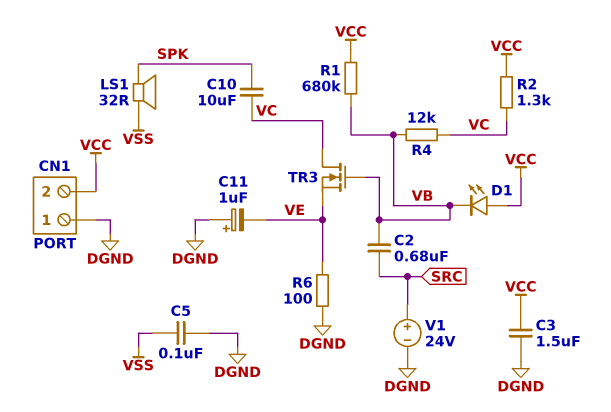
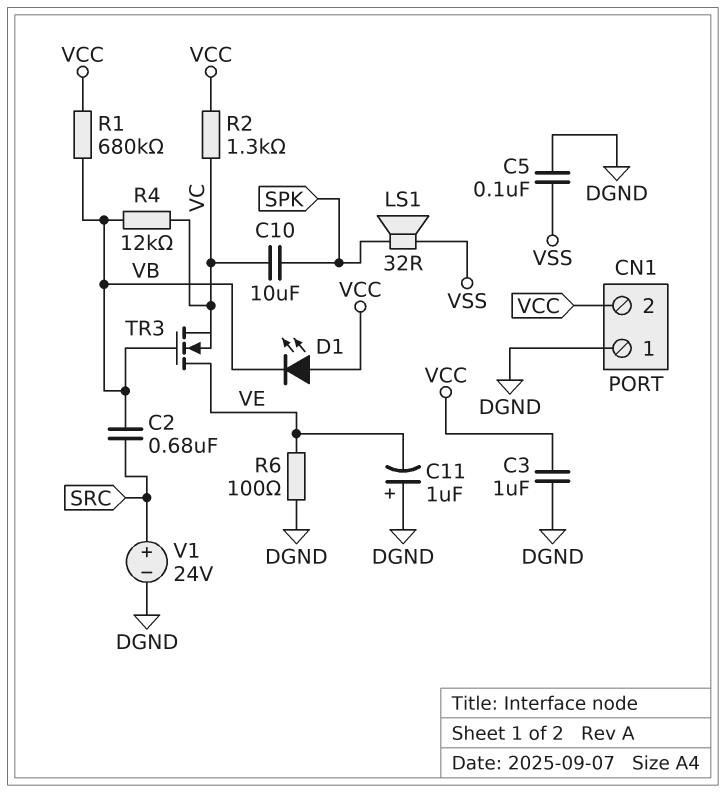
C3: 1.5uF (DGND, VCC) -> 1uF (DGND, VCC)
TR3: NMOS (G VB, D VC, S VE) -> NMOS (G VB, D VE, S VC)

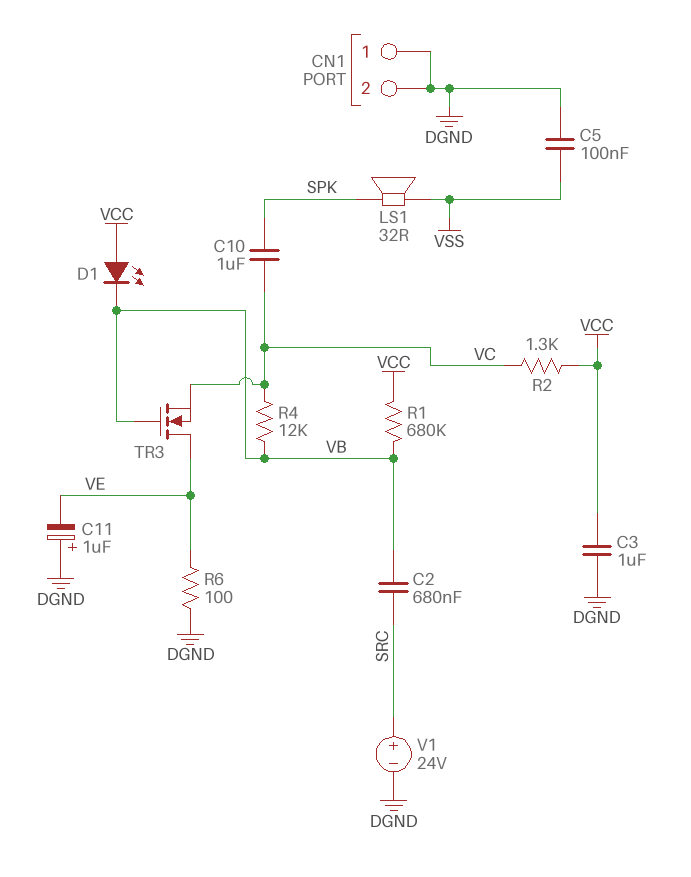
C10: 10uF (SPK, VC) -> 1uF (SPK, VC)
CN1 pin 2: VCC -> DGND

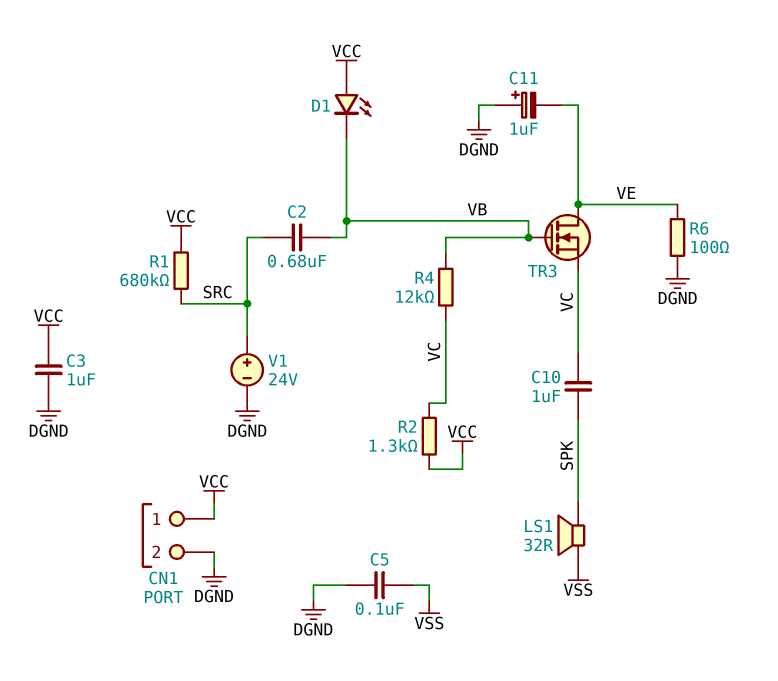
CN1 pin 1: DGND -> VCC
R1: 680k (VB, VCC) -> 680k (SRC, VCC)

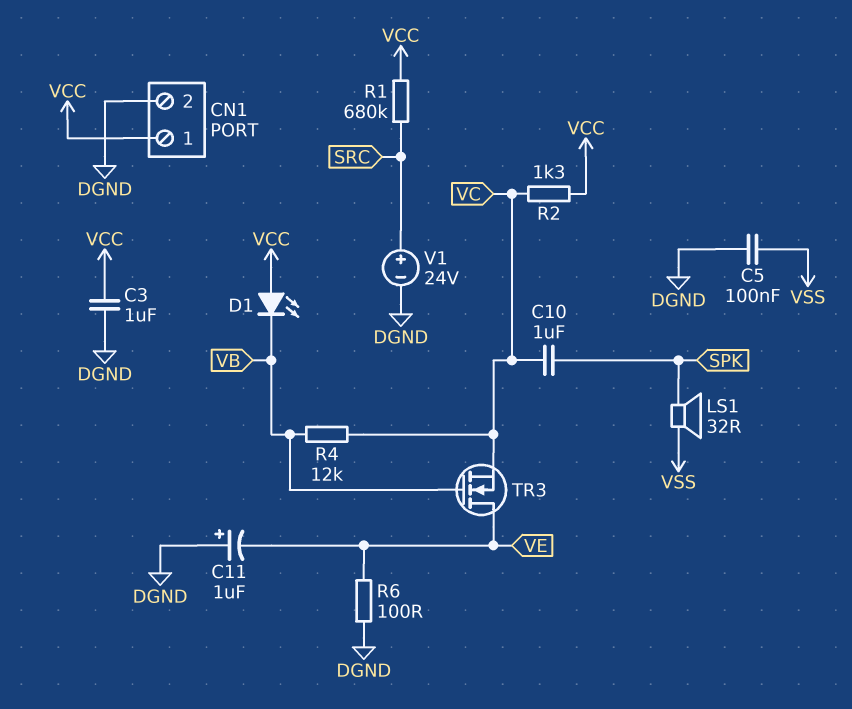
C2: 680nF (SRC, VB) -> none

